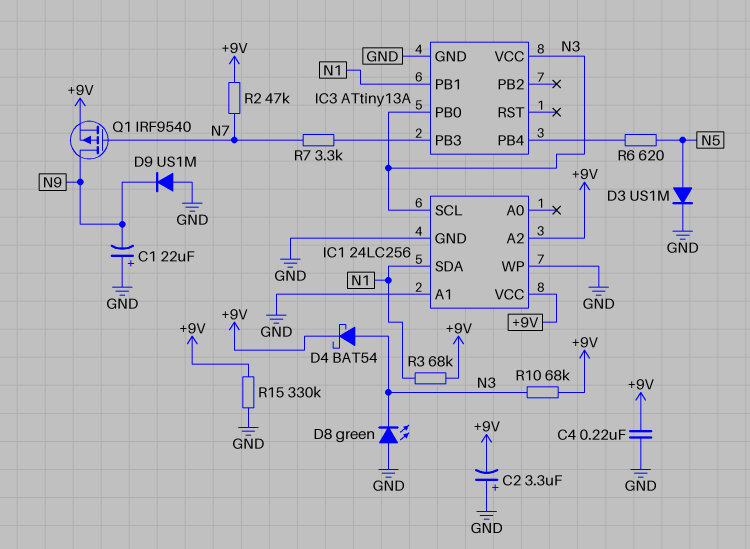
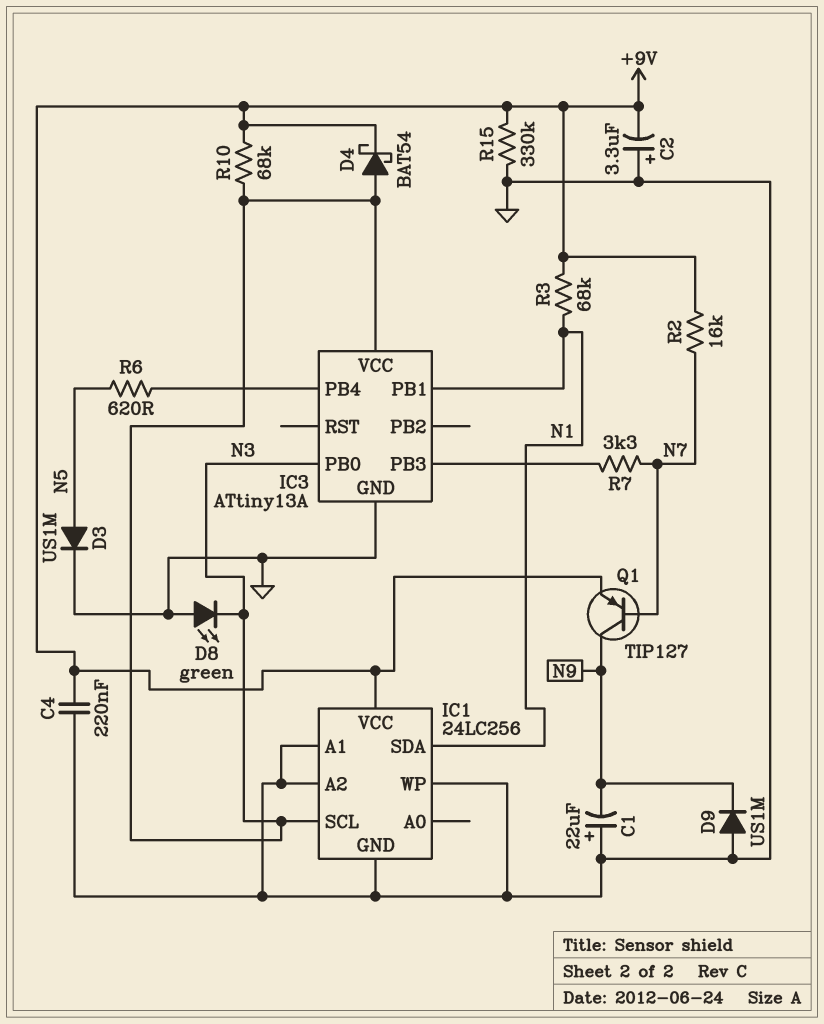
IC1 pin A2: +9V -> GND
Q1: PMOS IRF9540 (G N7, D N9, S +9V) -> PNP TIP127 (B N7, C N9, E +9V)
R2: 47k (+9V, N7) -> 16k (+9V, N7)

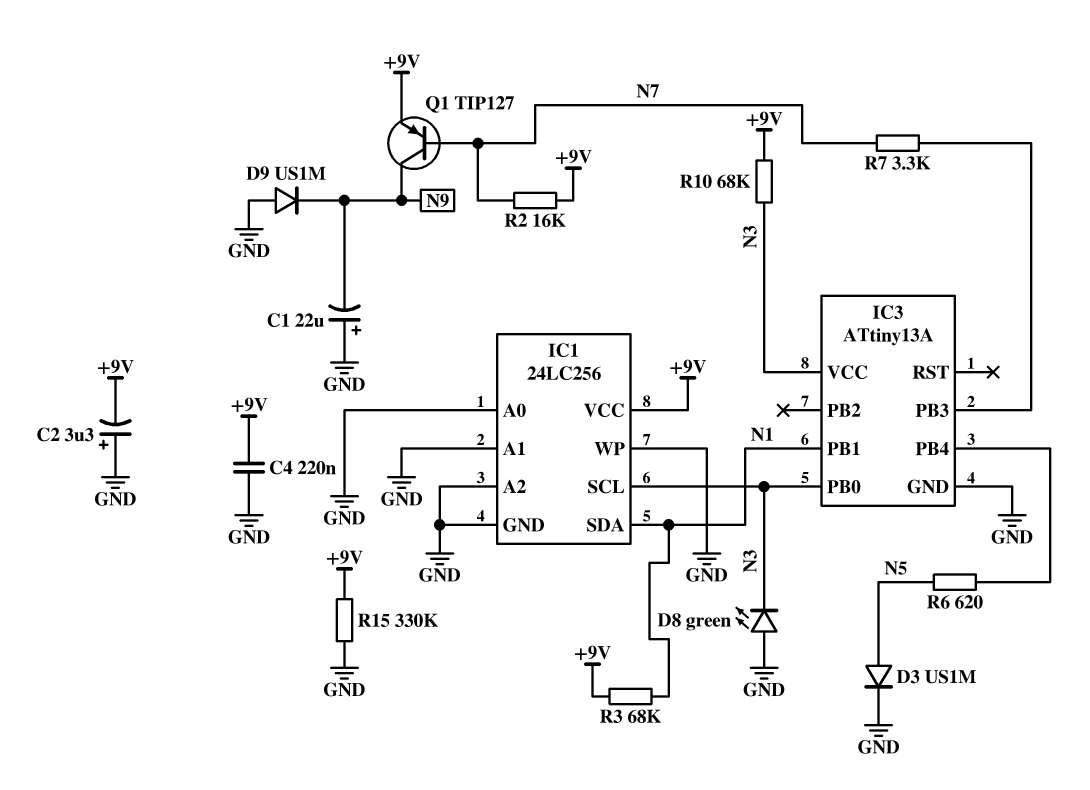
D4: schottky BAT54 (A N3, K +9V) -> none
IC1 pin A0: none -> GND

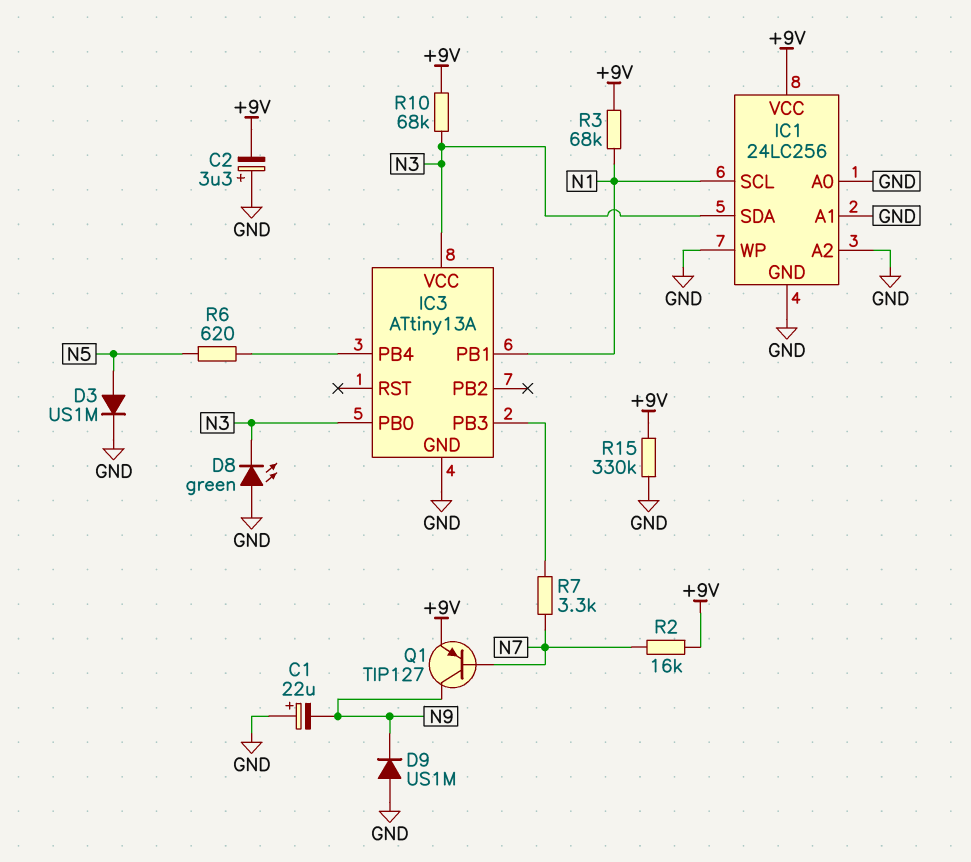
C4: 220nF (+9V, GND) -> none
IC1 pin SCL: N3 -> N1
IC1 pin SDA: N1 -> N3

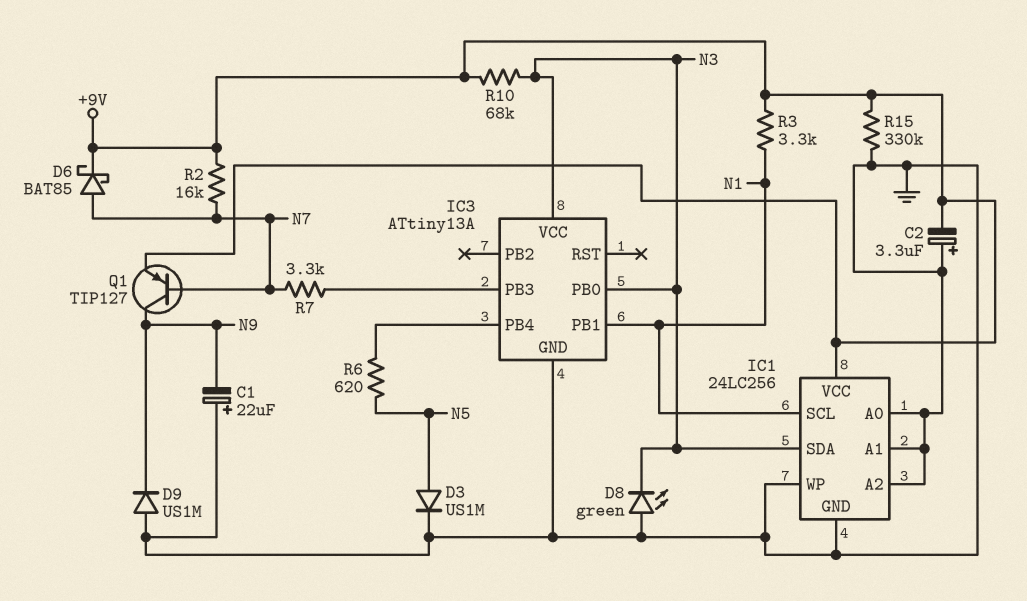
D6: none -> schottky BAT85 (A N7, K +9V)
R3: 68k (+9V, N1) -> 3.3k (+9V, N1)

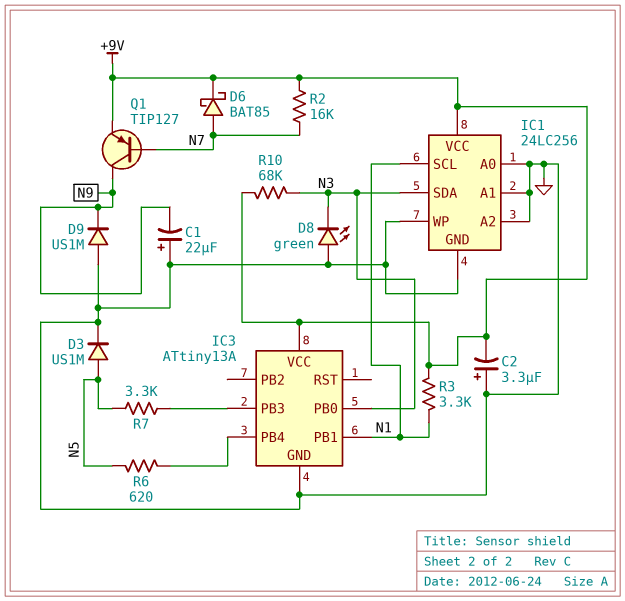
IC3 pin VCC: N3 -> +9V
R7: 3.3k (IC3/PB3, N7) -> 3.3k (IC3/PB3, N5)
R15: 330k (+9V, GND) -> none

